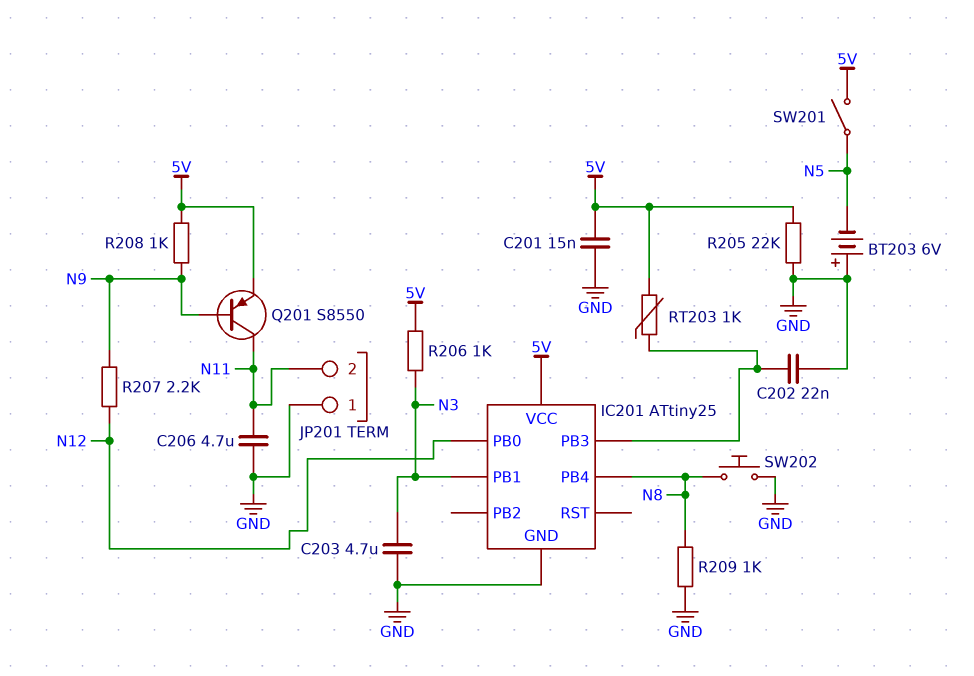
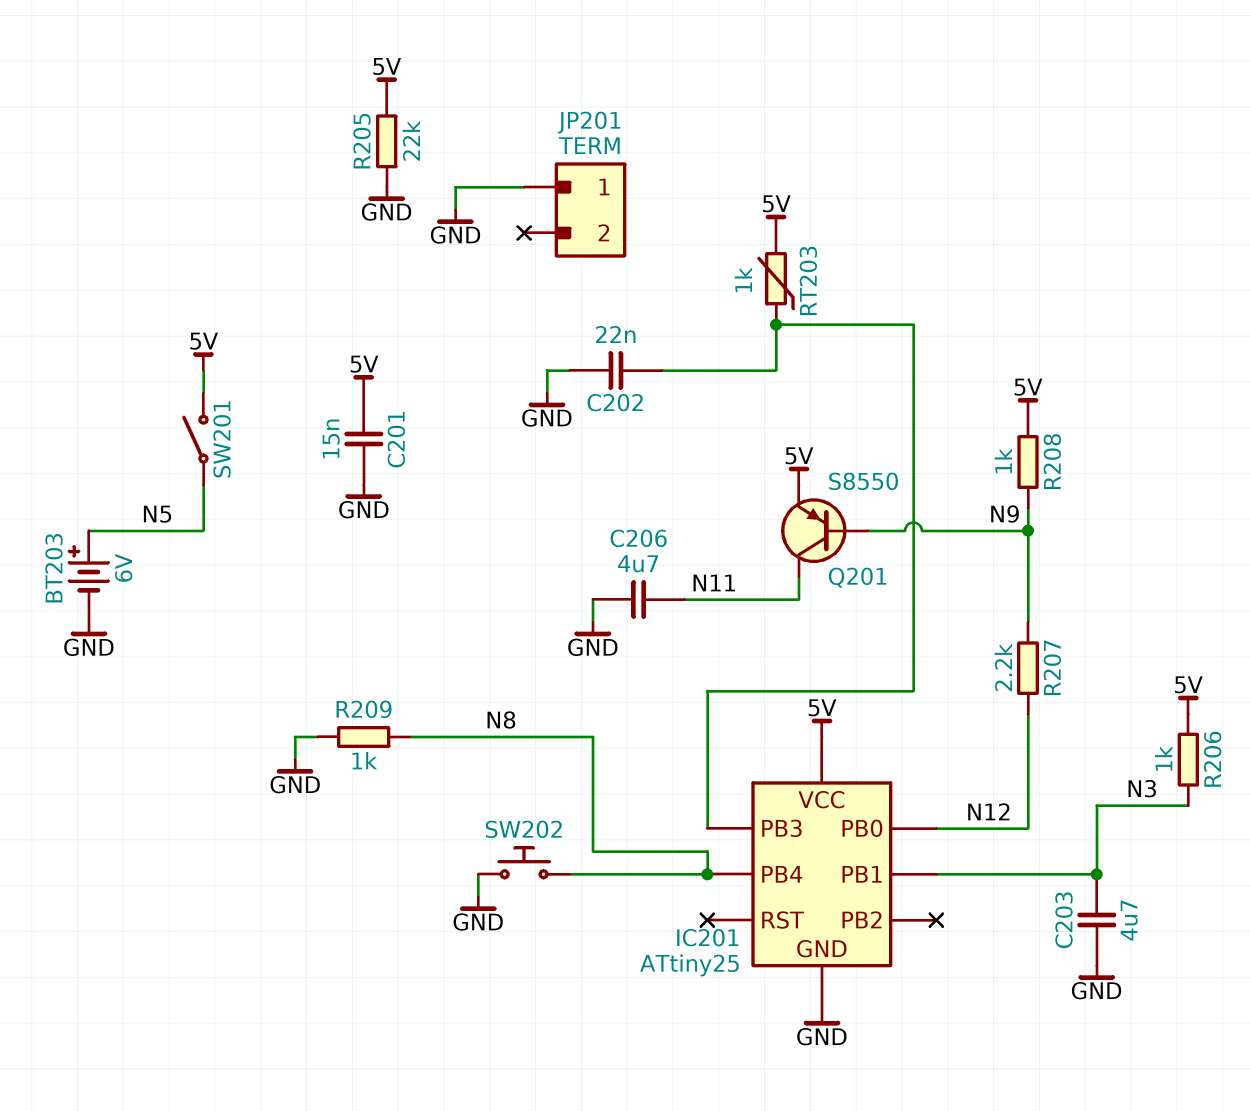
BT203: 6V (plus GND, minus N5) -> 6V (plus N5, minus GND)
JP201 pin 2: N11 -> none

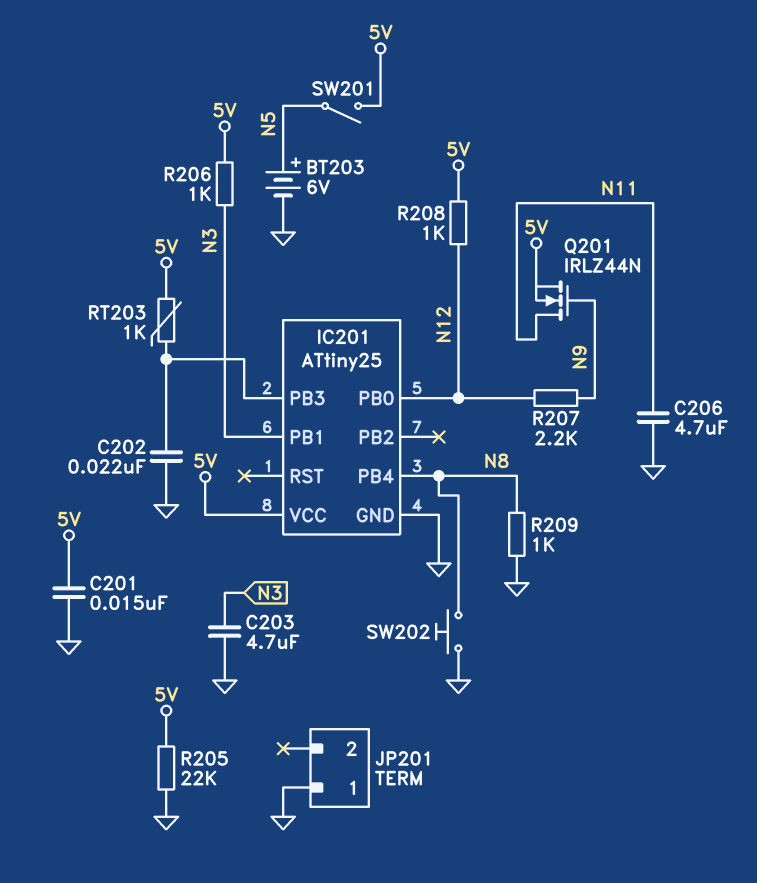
Q201: PNP S8550 (B N9, C N11, E 5V) -> NMOS IRLZ44N (G N9, D N11, S 5V)
R208: 1k (5V, N9) -> 1k (5V, N12)

